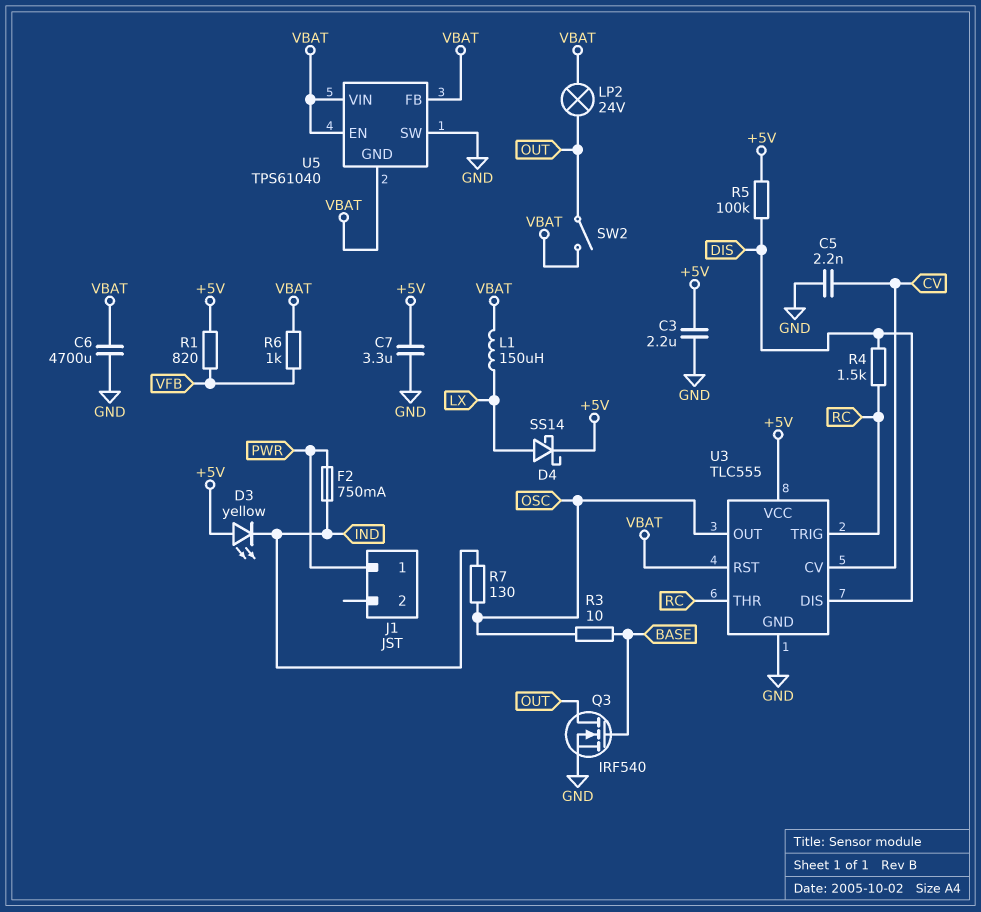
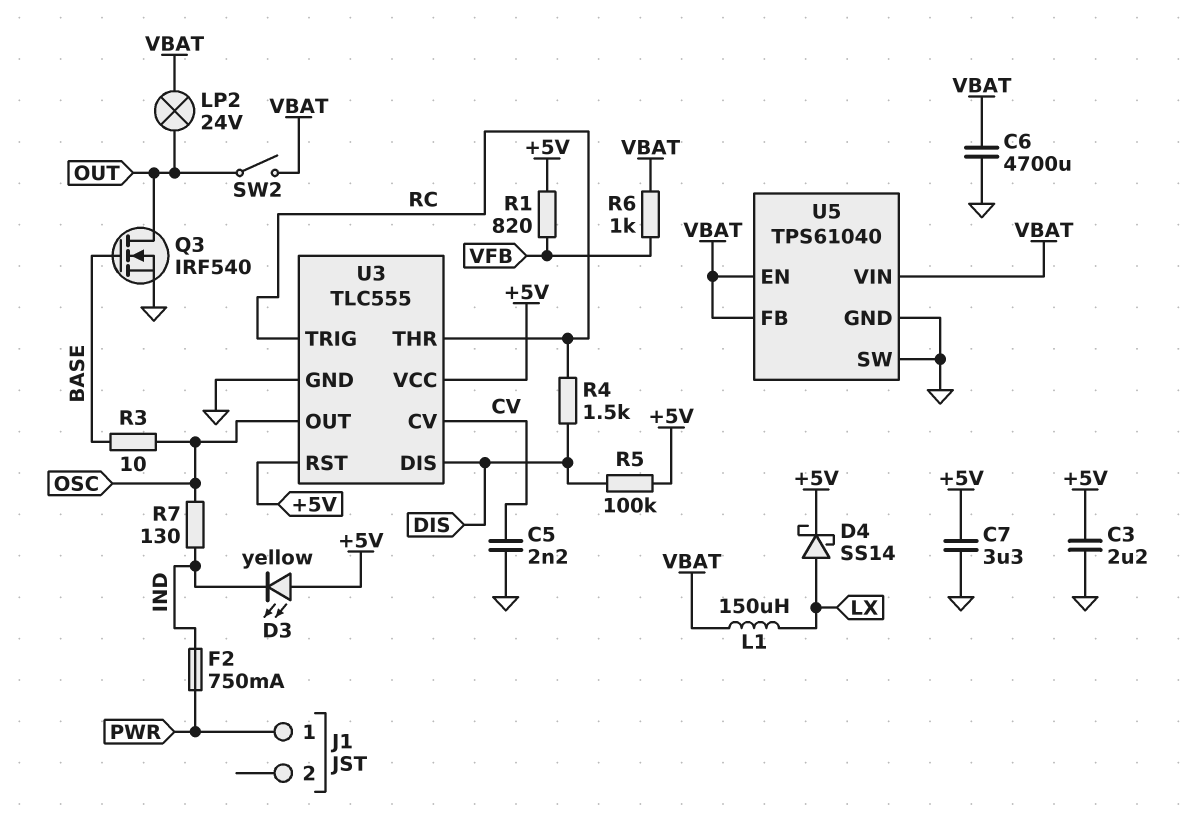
U3 pin RST: VBAT -> +5V
U5 pin GND: VBAT -> GND

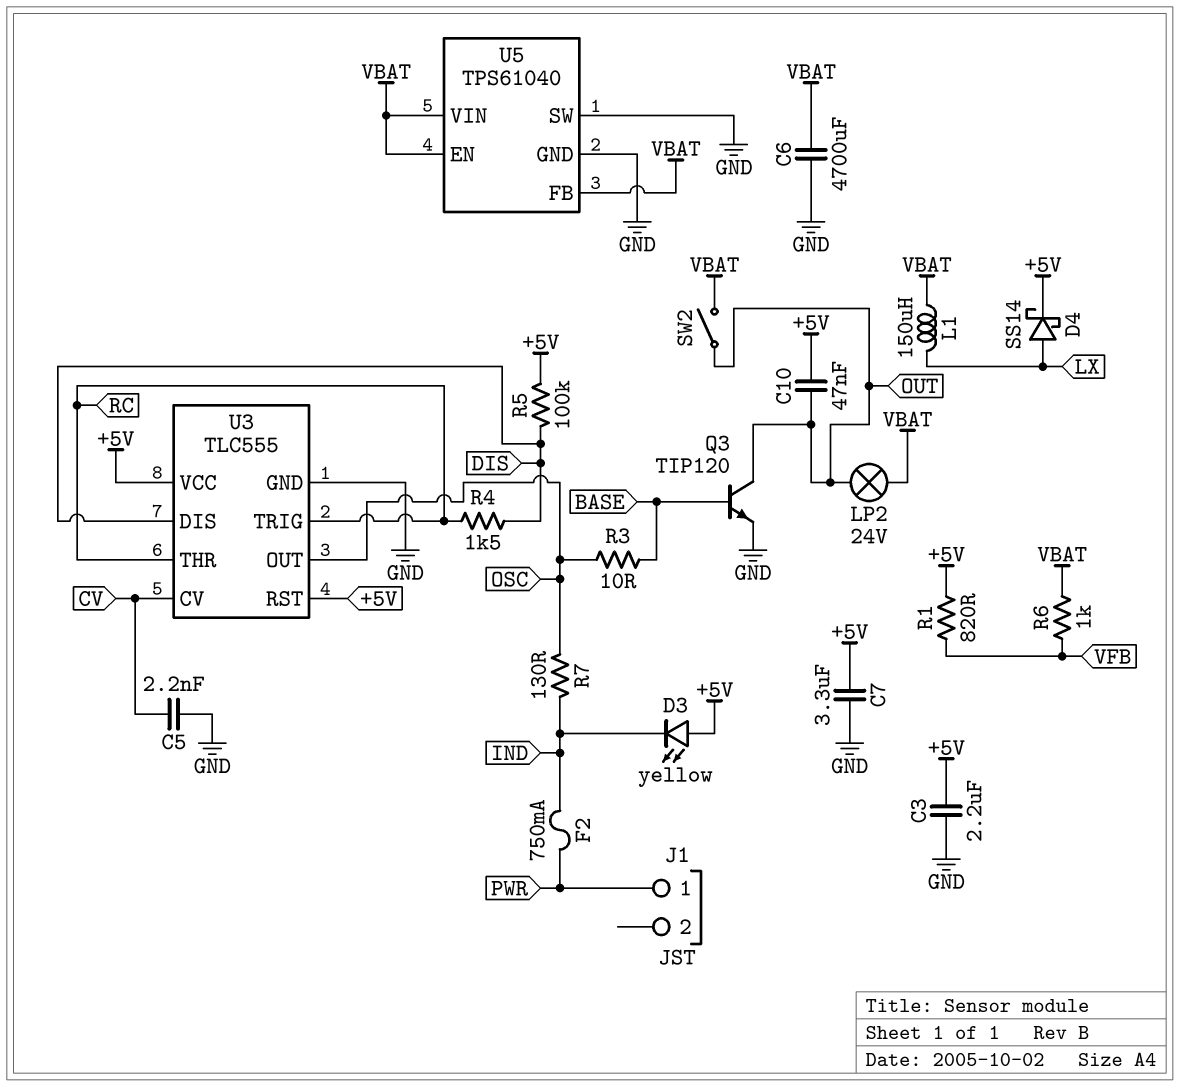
C10: none -> 47nF (+5V, OUT)
Q3: NMOS IRF540 (G BASE, D OUT, S GND) -> NPN TIP120 (B BASE, C OUT, E GND)

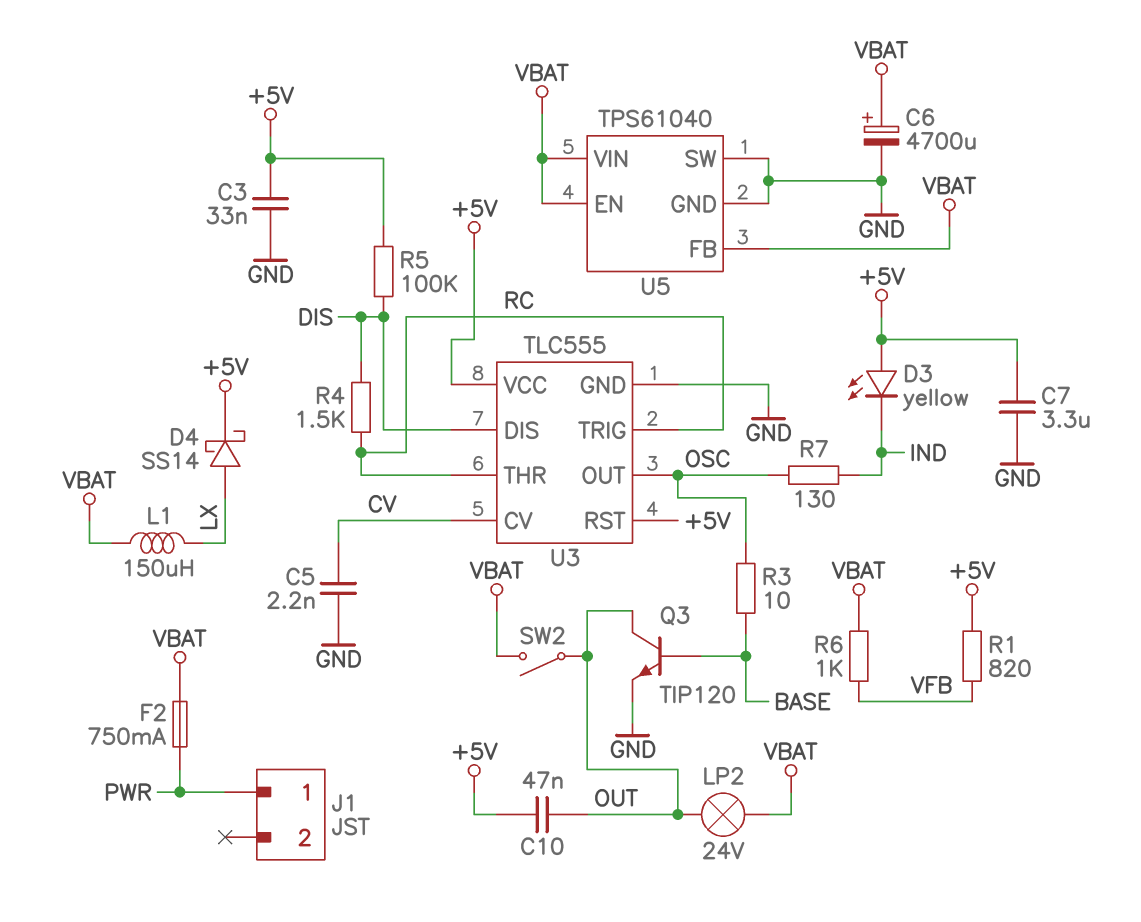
C3: 2.2uF (+5V, GND) -> 33nF (+5V, GND)
C6: 4700uF (GND, VBAT) -> 4700uF (plus VBAT, minus GND)
F2: 750mA (IND, PWR) -> 750mA (PWR, VBAT)

